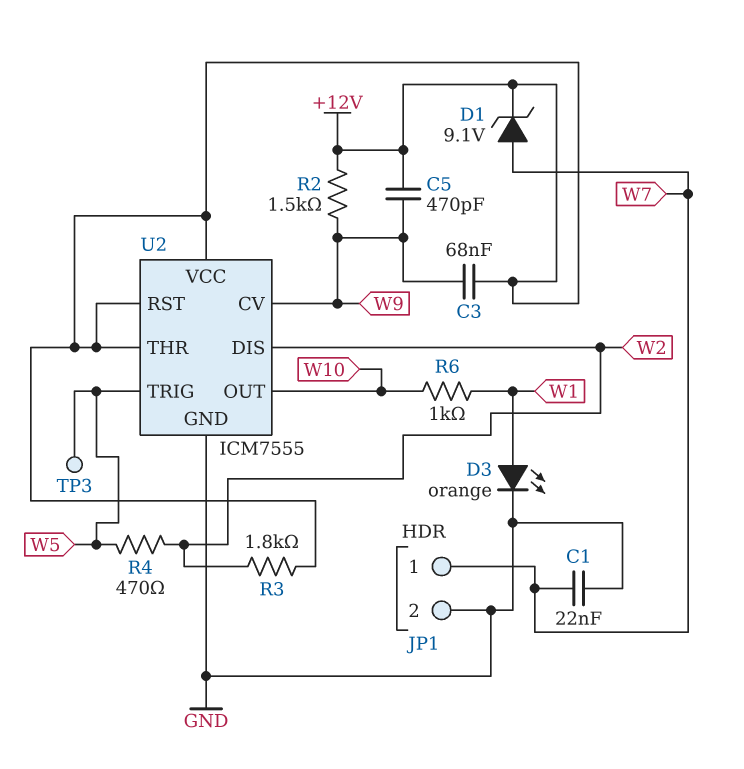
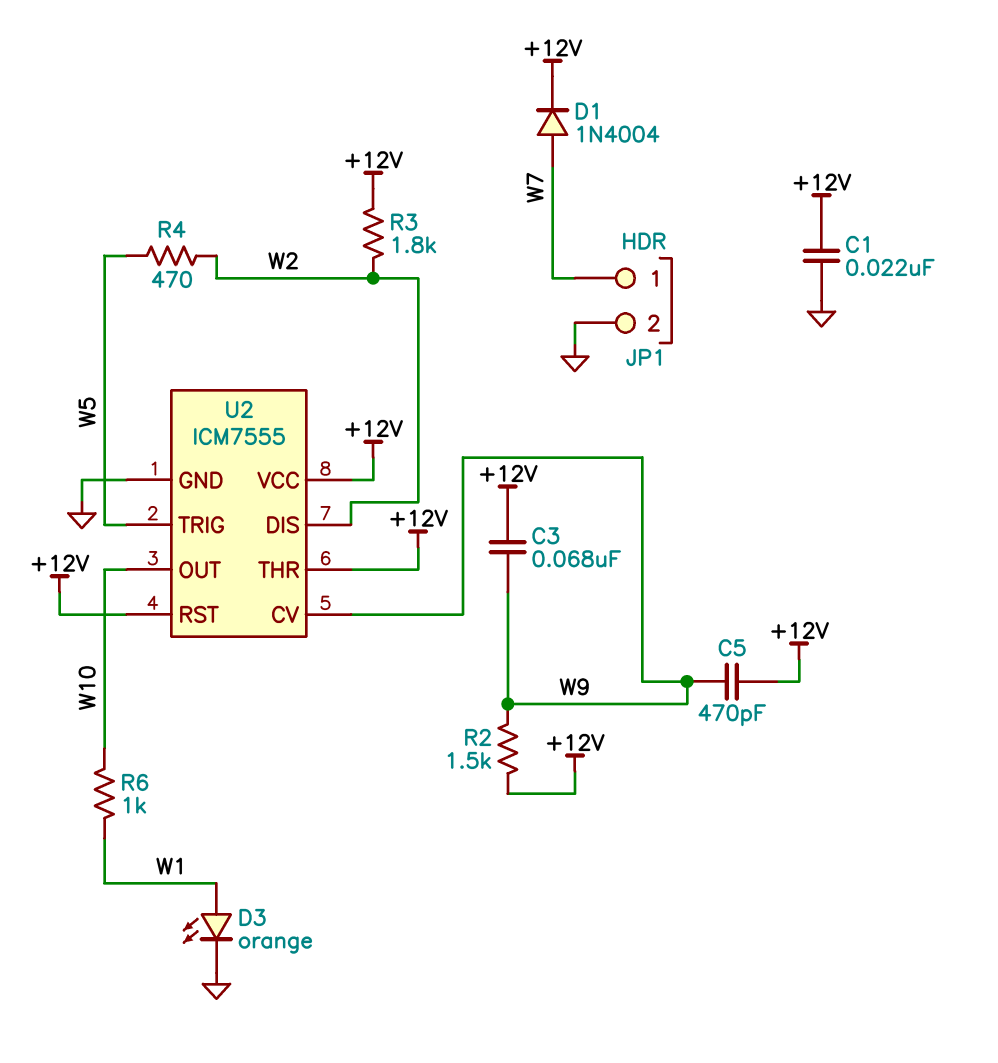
C1: 22nF (GND, W7) -> 22nF (+12V, GND)
D1: zener 9.1V (A W7, K +12V) -> diode 1N4004 (A W7, K +12V)
TP3: test point (W5) -> none

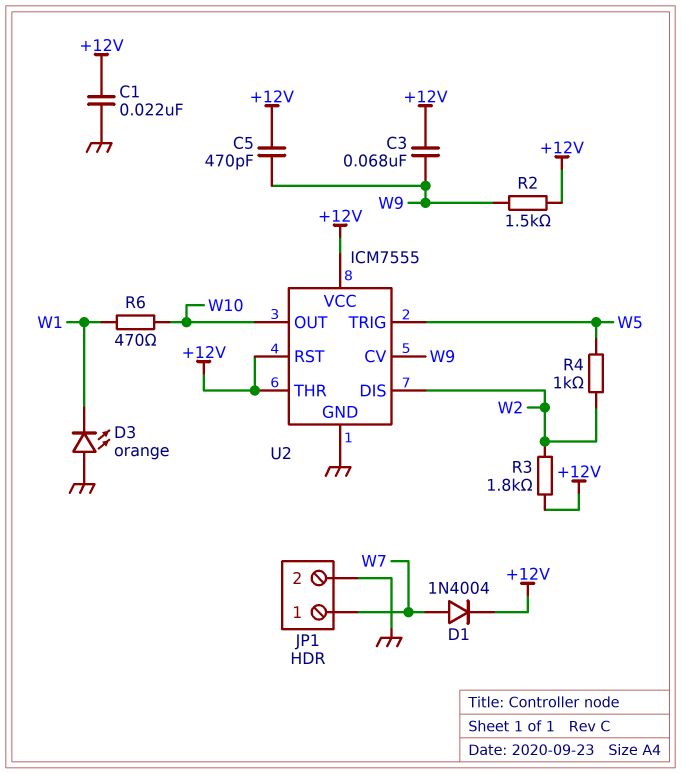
D3: LED orange (A W1, K GND) -> LED orange (A GND, K W1)
R4: 470 (W2, W5) -> 1k (W2, W5)
R6: 1k (W1, W10) -> 470 (W1, W10)

